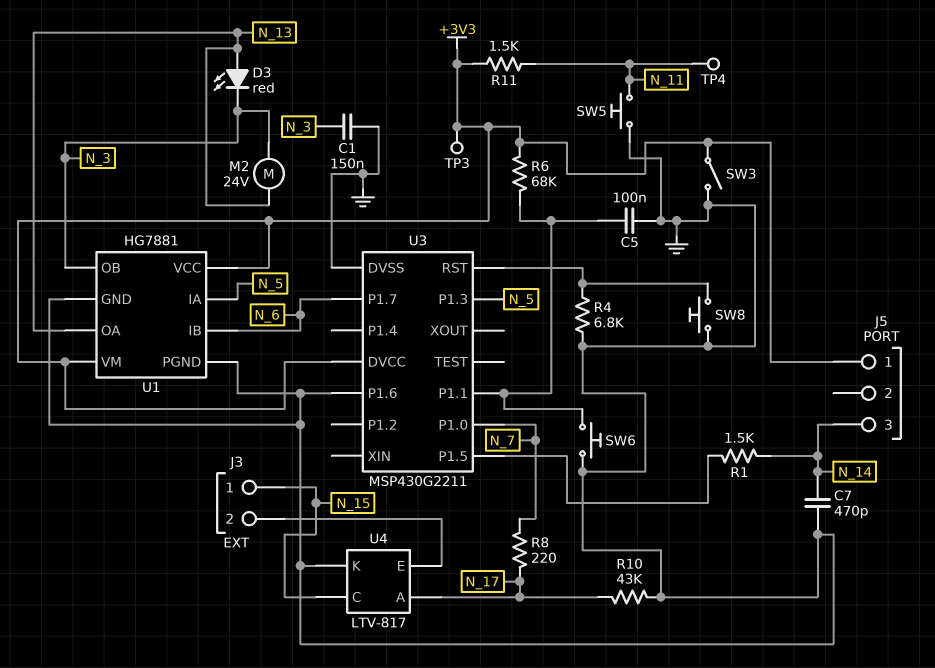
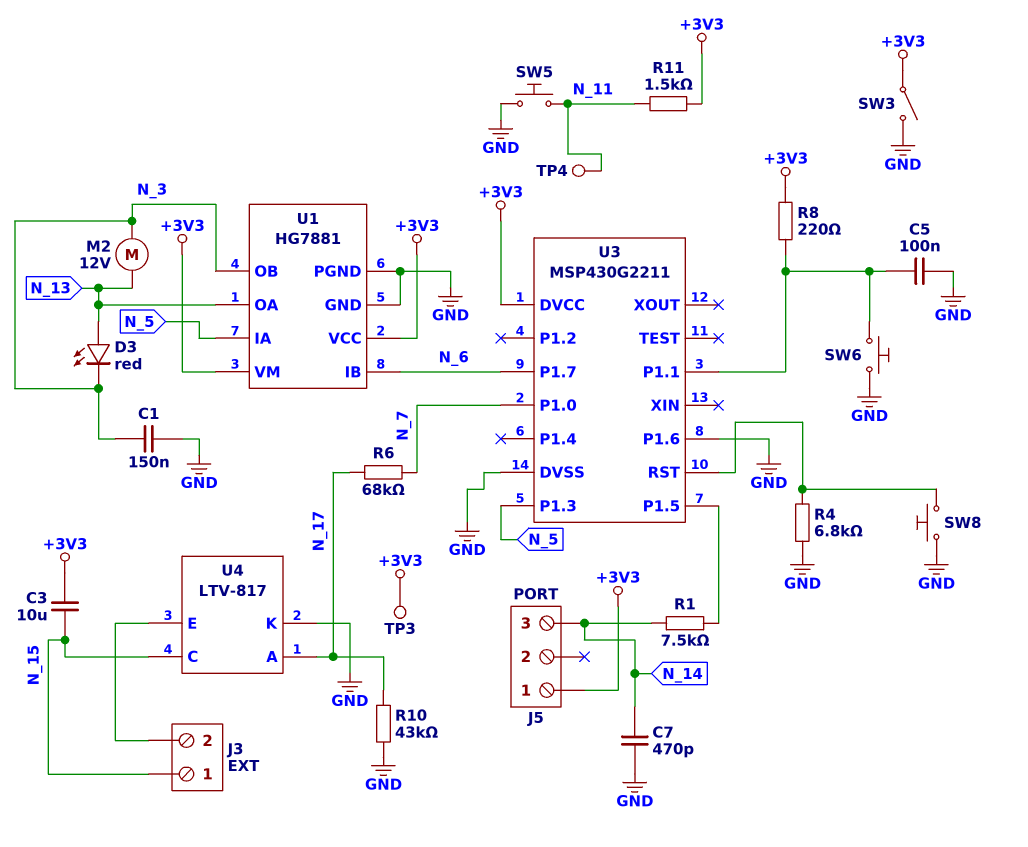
C3: none -> 10uF (+3V3, N_15)
M2: motor 24V (N_3, N_13) -> motor 12V (N_3, N_13)
R1: 1.5k (N_14, U3/P1.5) -> 7.5k (N_14, U3/P1.5)
R6: 68k (+3V3, U3/P1.1) -> 68k (N_7, N_17)
R8: 220 (N_7, N_17) -> 220 (+3V3, U3/P1.1)

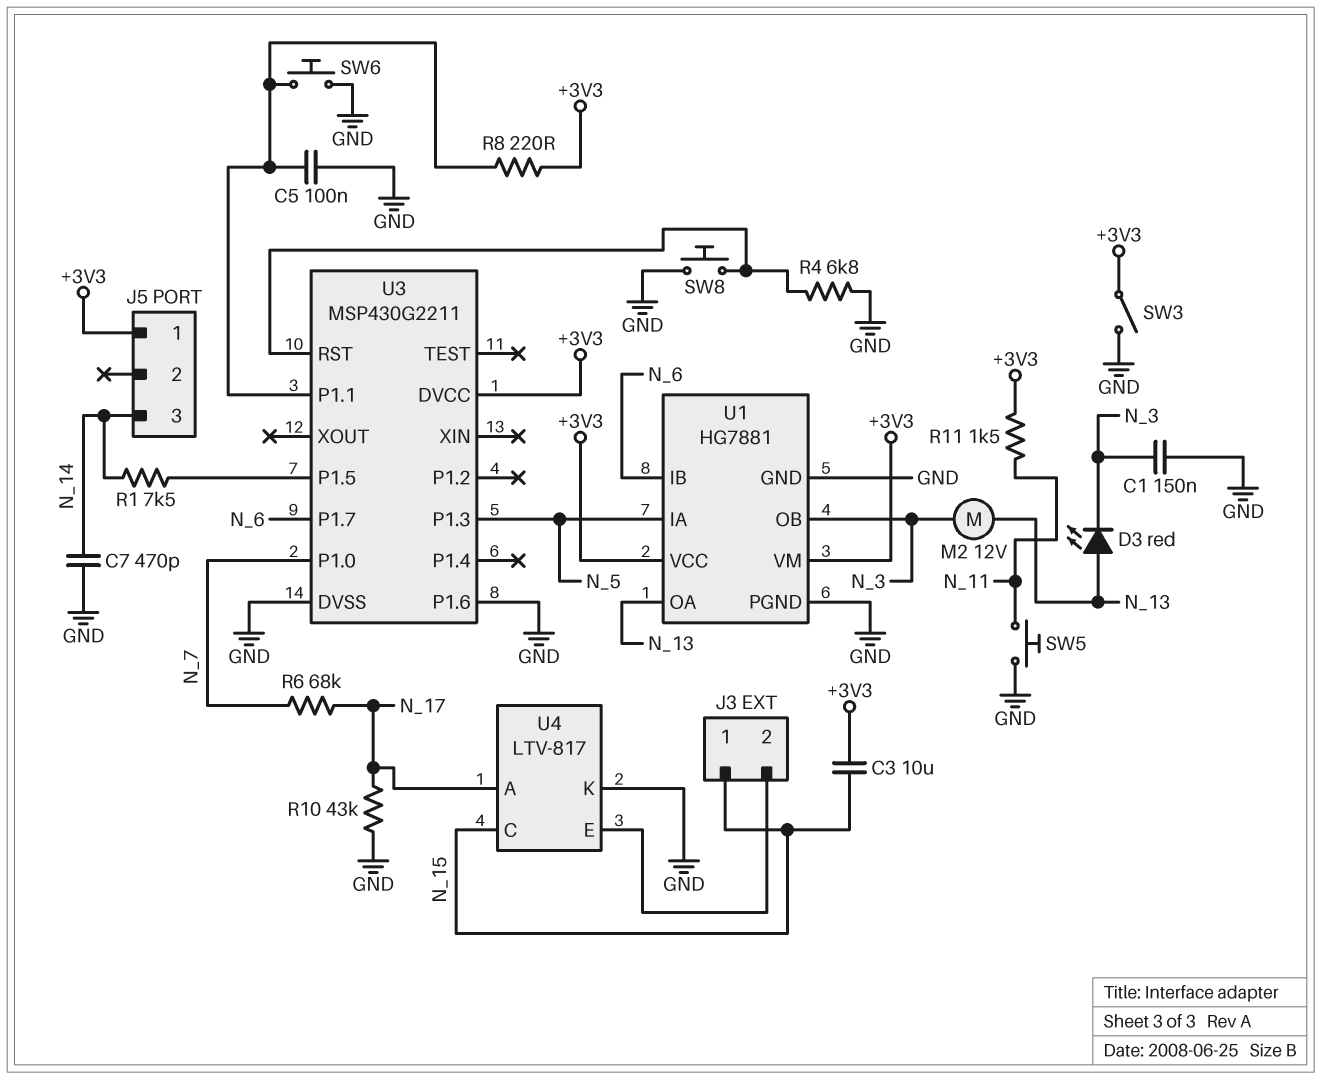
TP3: test point (+3V3) -> none
TP4: test point (N_11) -> none

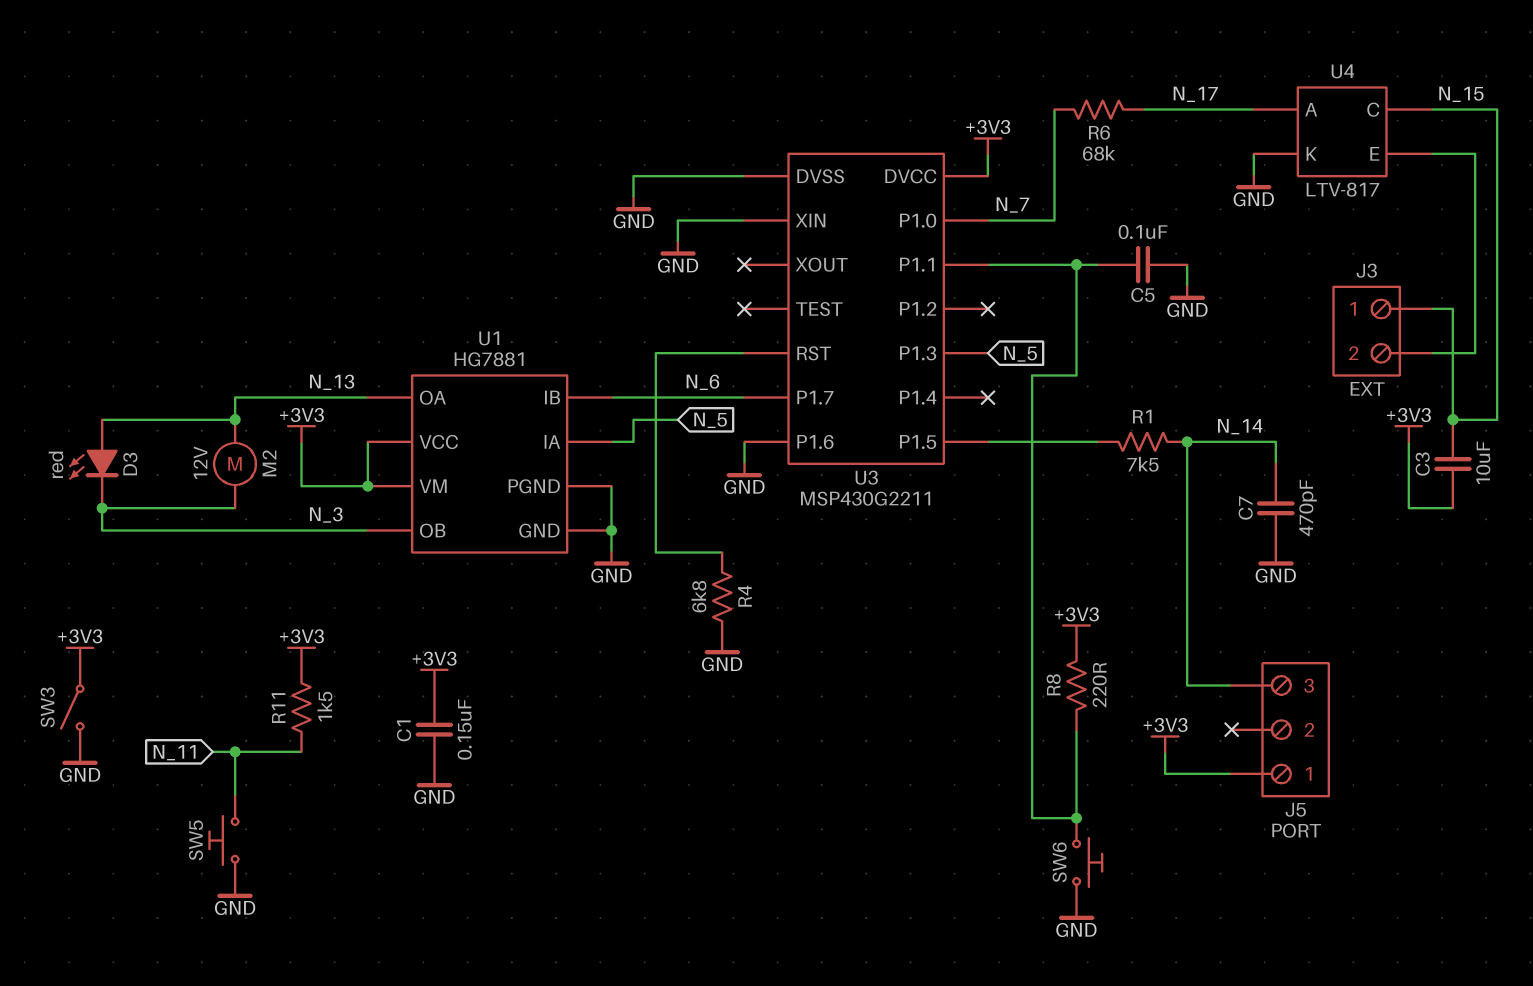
C1: 150nF (GND, N_3) -> 150nF (+3V3, GND)
R10: 43k (GND, N_17) -> none
SW8: button (GND, U3/RST) -> none
U3 pin XIN: none -> GND

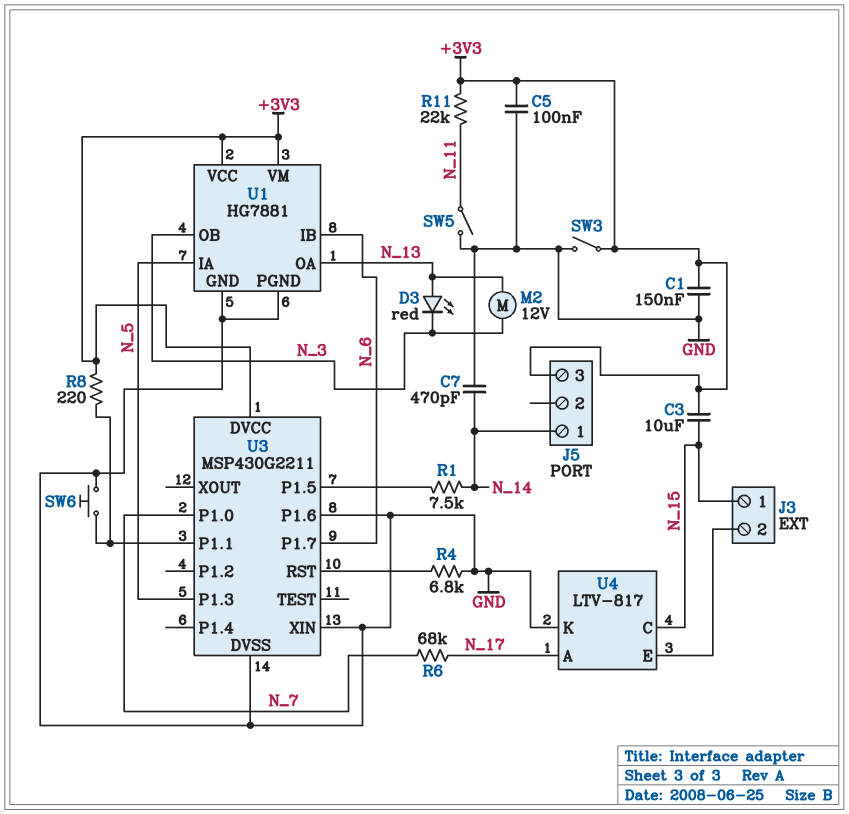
C5: 100nF (GND, U3/P1.1) -> 100nF (+3V3, GND)
J5 pin 1: +3V3 -> N_14
J5 pin 3: N_14 -> +3V3
R11: 1.5k (+3V3, N_11) -> 22k (+3V3, N_11)
SW5: button (GND, N_11) -> switch (GND, N_11)

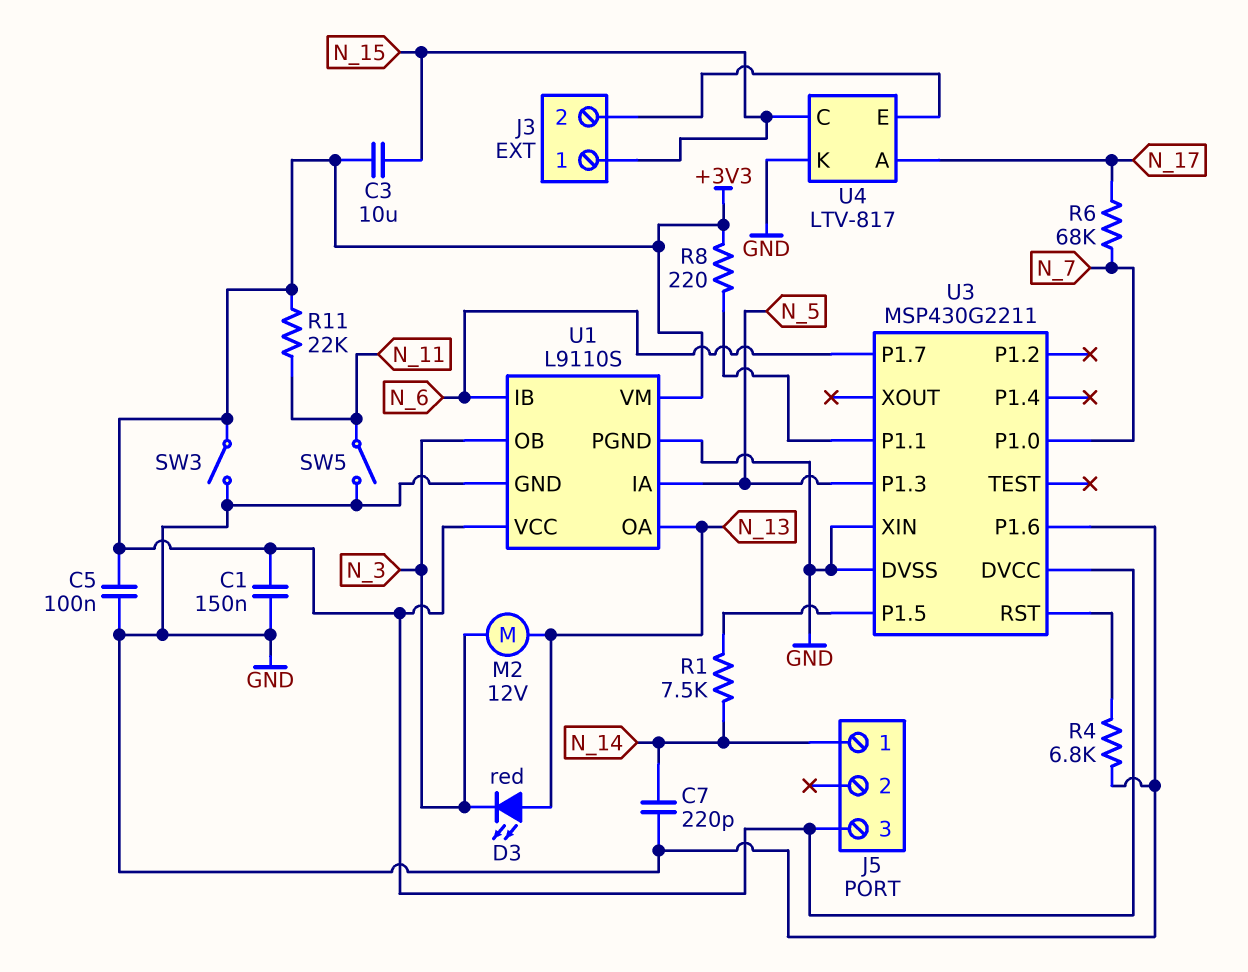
C7: 470pF (GND, N_14) -> 220pF (GND, N_14)
SW6: button (GND, U3/P1.1) -> none
U1: HG7881 -> L9110S

